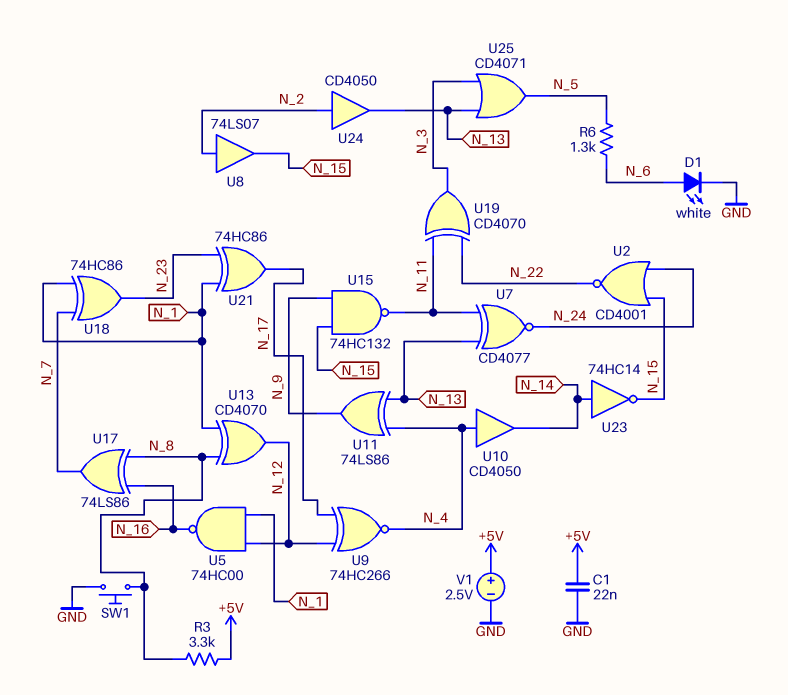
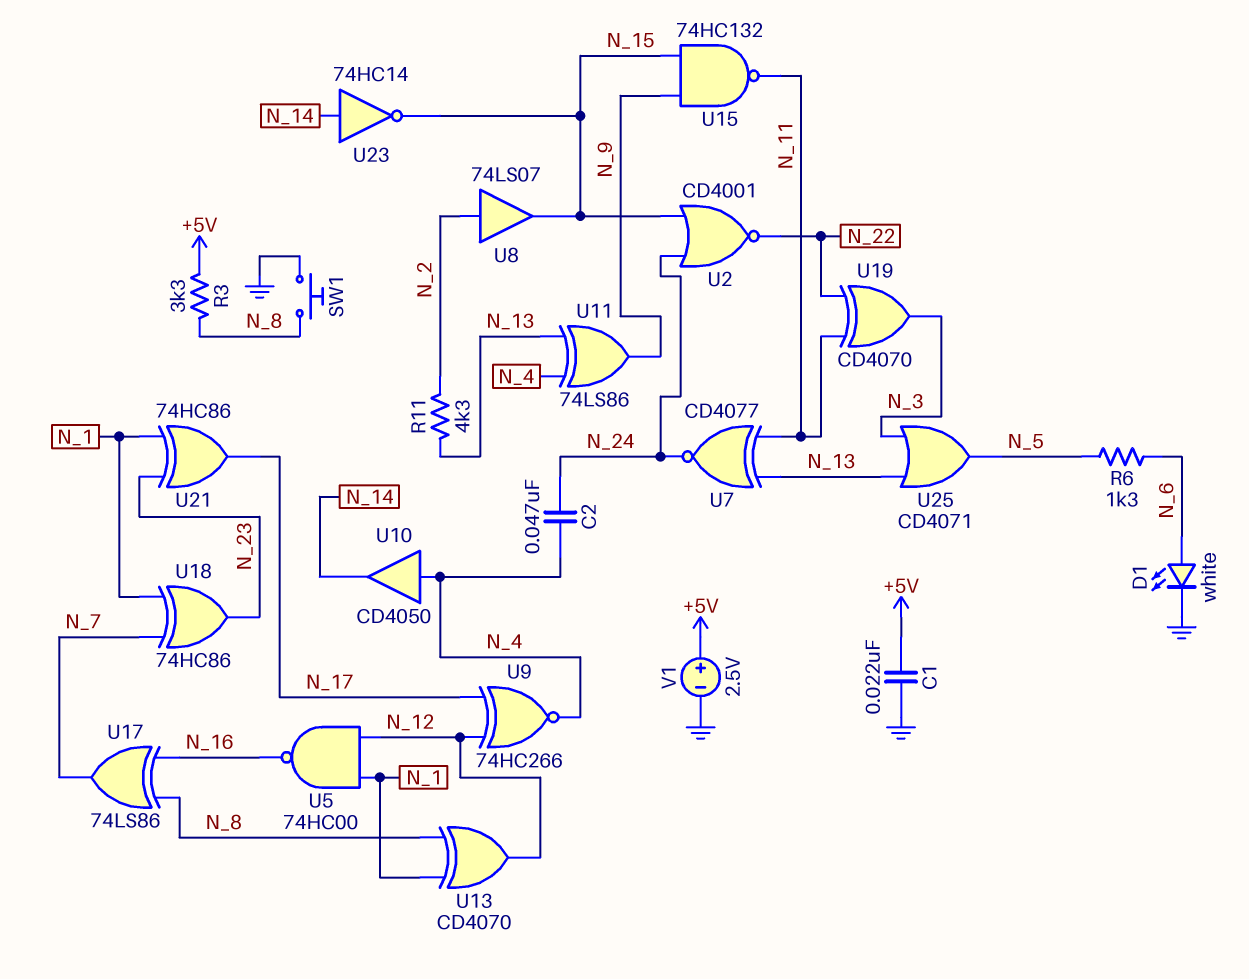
C2: none -> 47nF (N_4, N_24)
R11: none -> 4.3k (N_2, N_13)
U24: buffer CD4050 (in N_2, out N_13) -> none

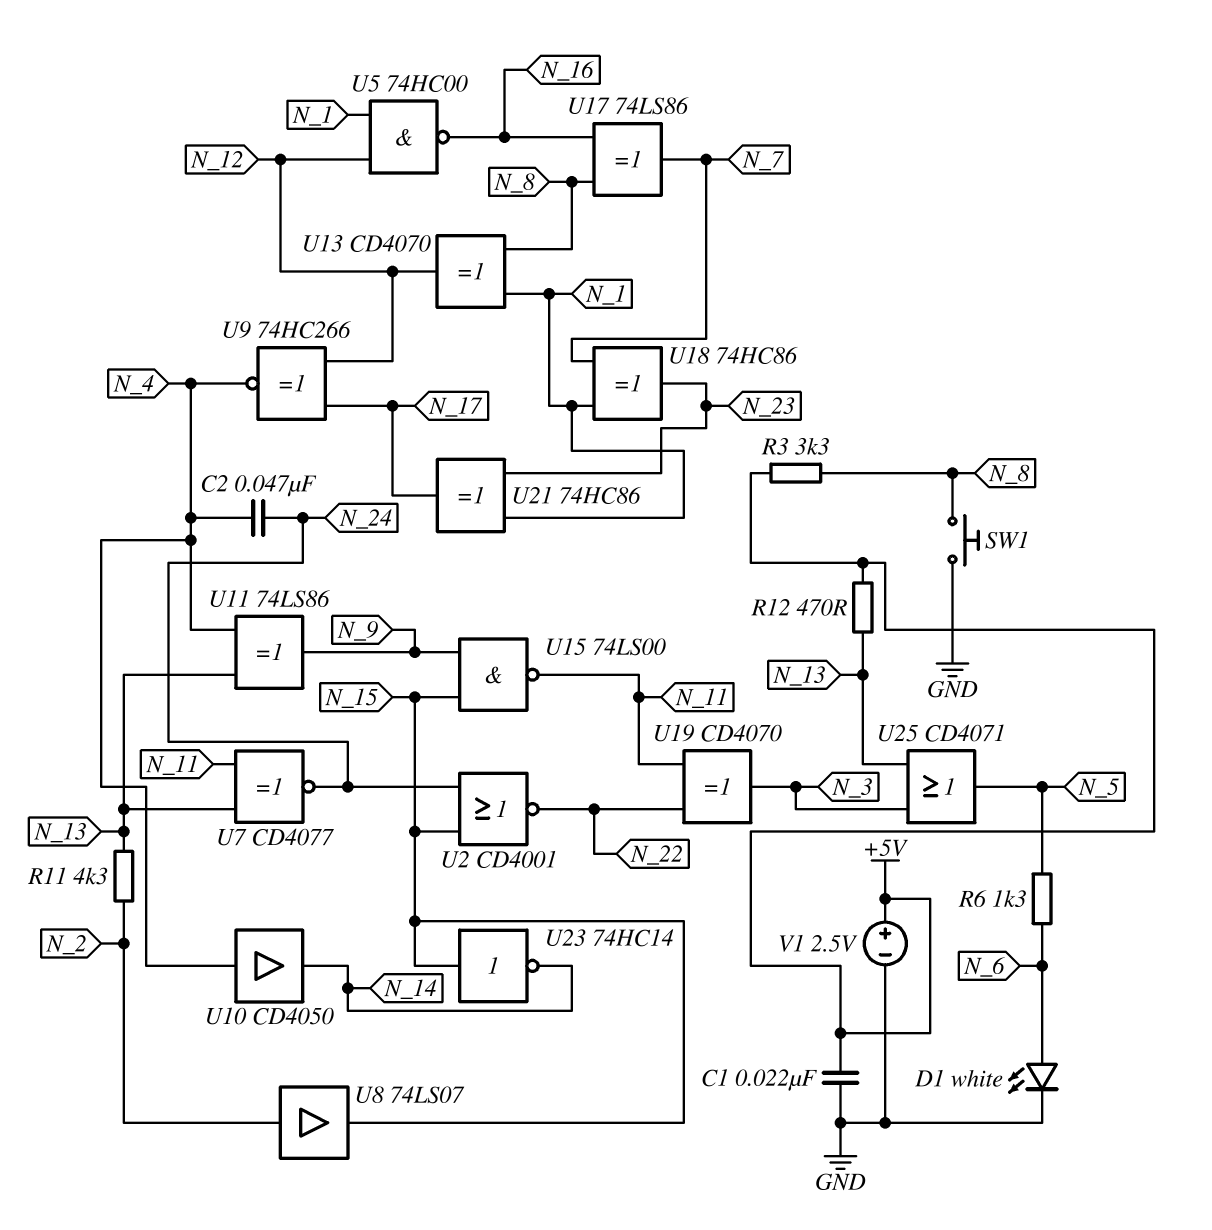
R12: none -> 470 (+5V, N_13)
U15: NAND 74HC132 (in N_9, in N_15, out N_11) -> NAND 74LS00 (in N_9, in N_15, out N_11)
U23: NOT 74HC14 (in N_14, out N_15) -> NOT 74HC14 (in N_15, out N_14)

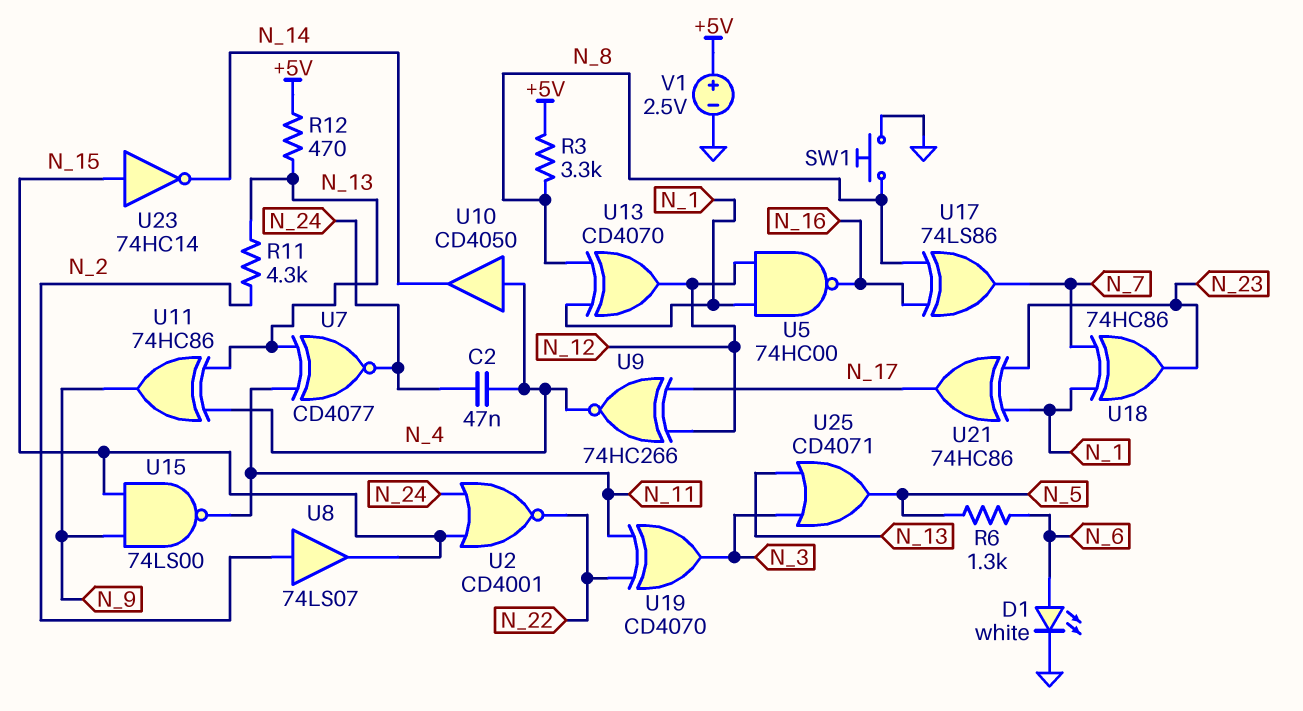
C1: 22nF (+5V, GND) -> none
U11: XOR 74LS86 (in N_4, in N_13, out N_9) -> XOR 74HC86 (in N_4, in N_13, out N_9)

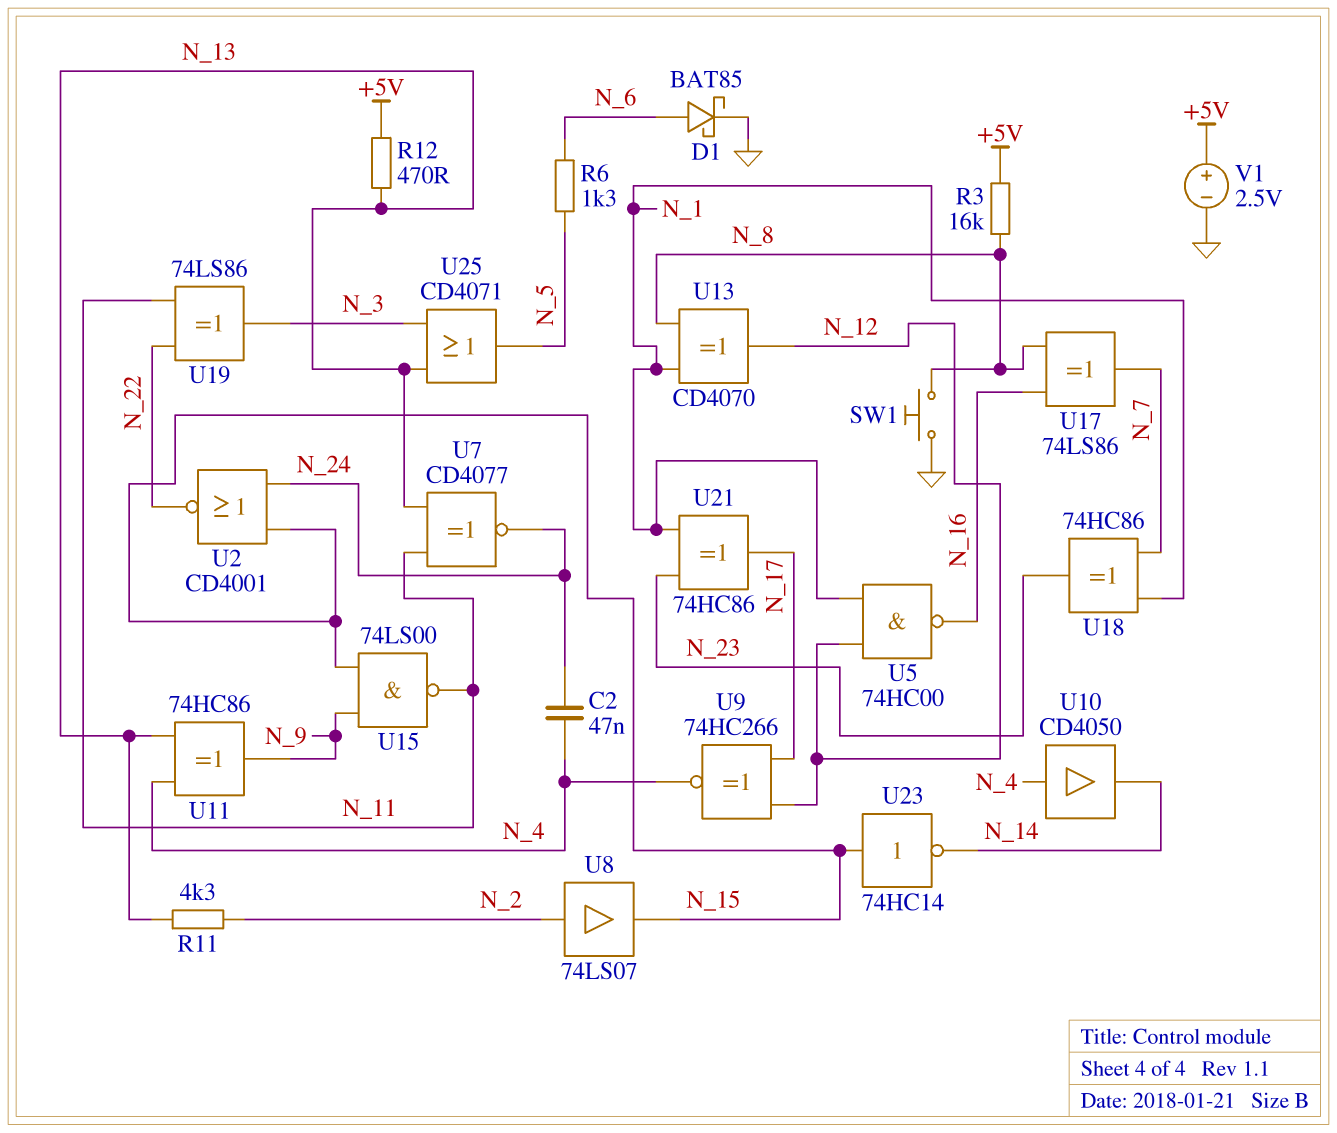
D1: LED white (A N_6, K GND) -> schottky BAT85 (A N_6, K GND)
R3: 3.3k (+5V, N_8) -> 16k (+5V, N_8)
U19: XOR CD4070 (in N_11, in N_22, out N_3) -> XOR 74LS86 (in N_11, in N_22, out N_3)

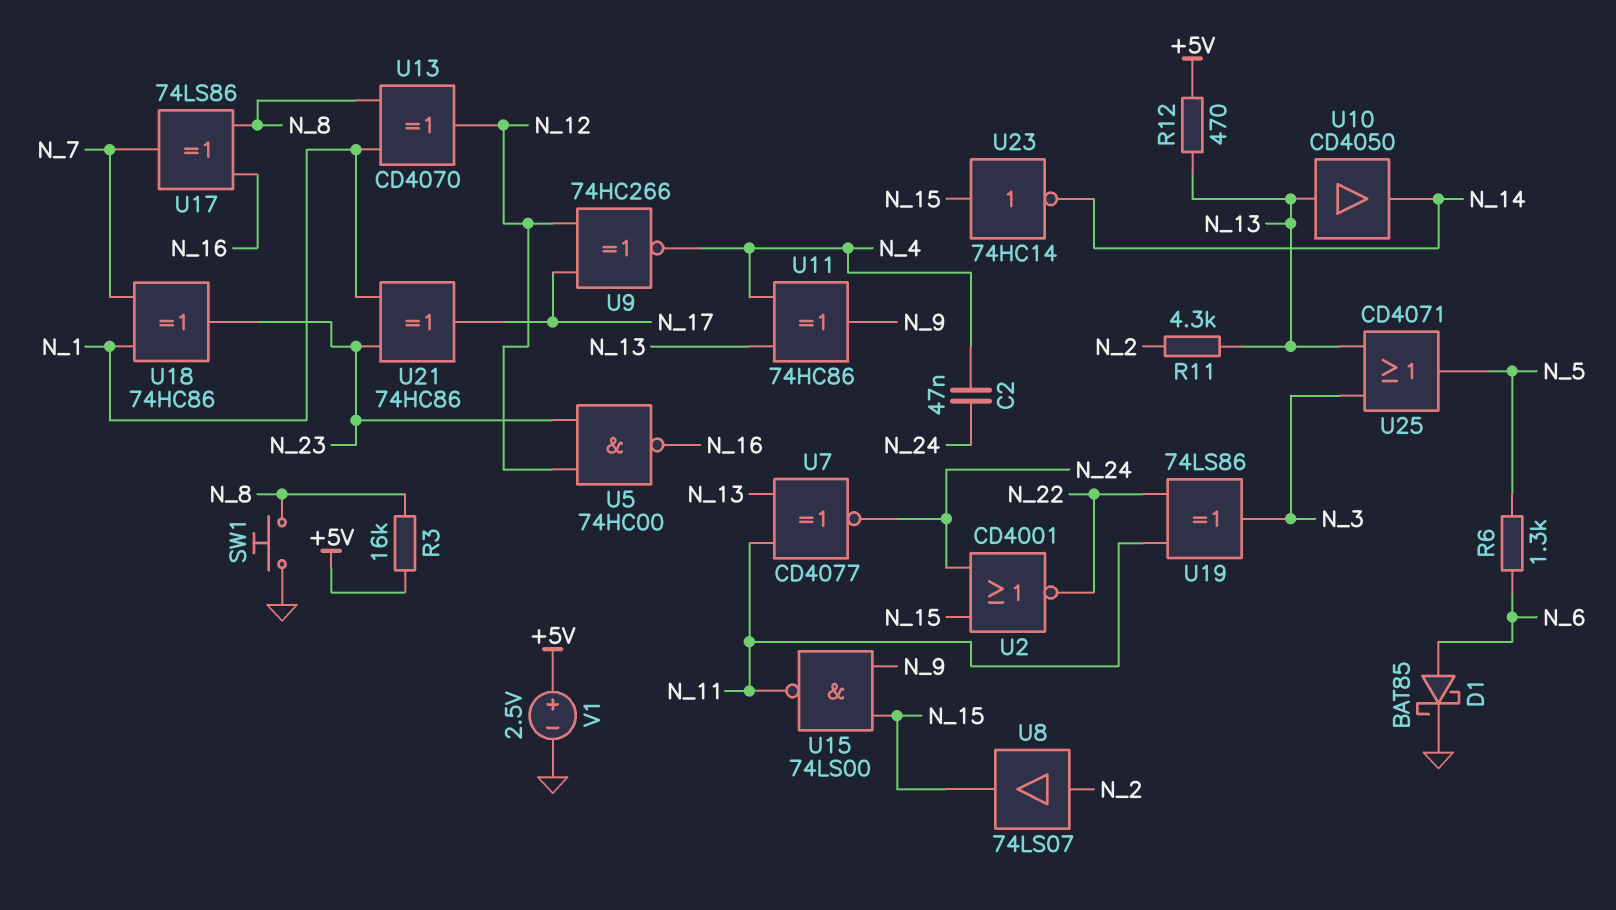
U5: NAND 74HC00 (in N_1, in N_12, out N_16) -> NAND 74HC00 (in N_12, in N_23, out N_16)
U10: buffer CD4050 (in N_4, out N_14) -> buffer CD4050 (in N_13, out N_14)

